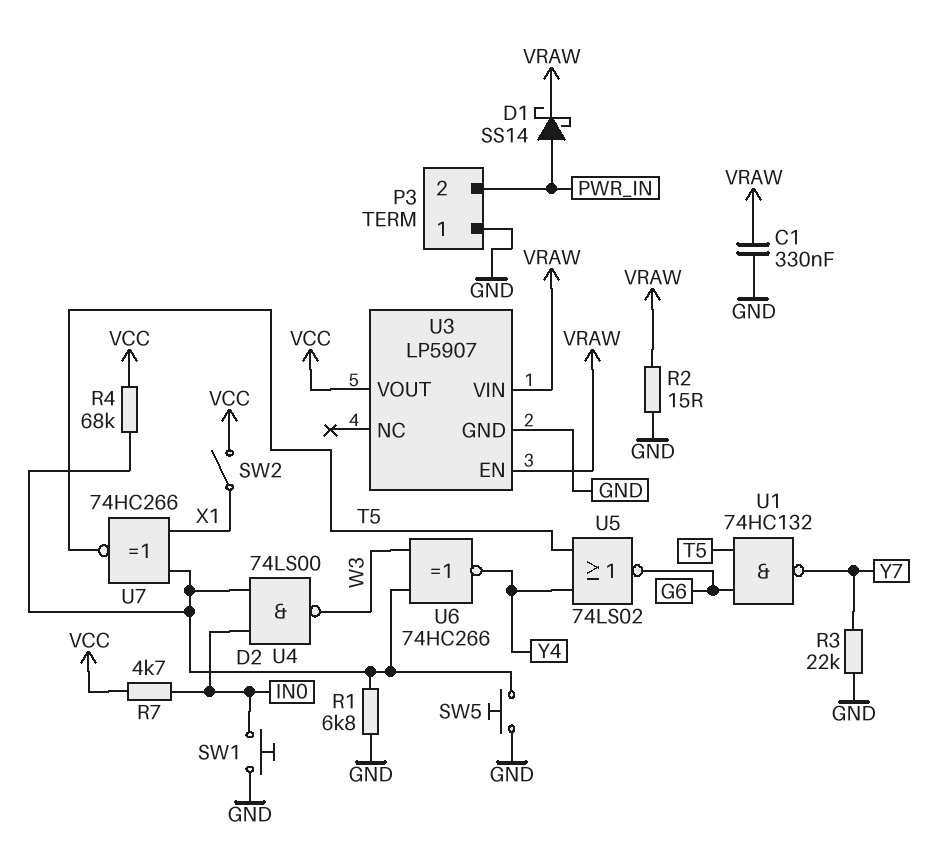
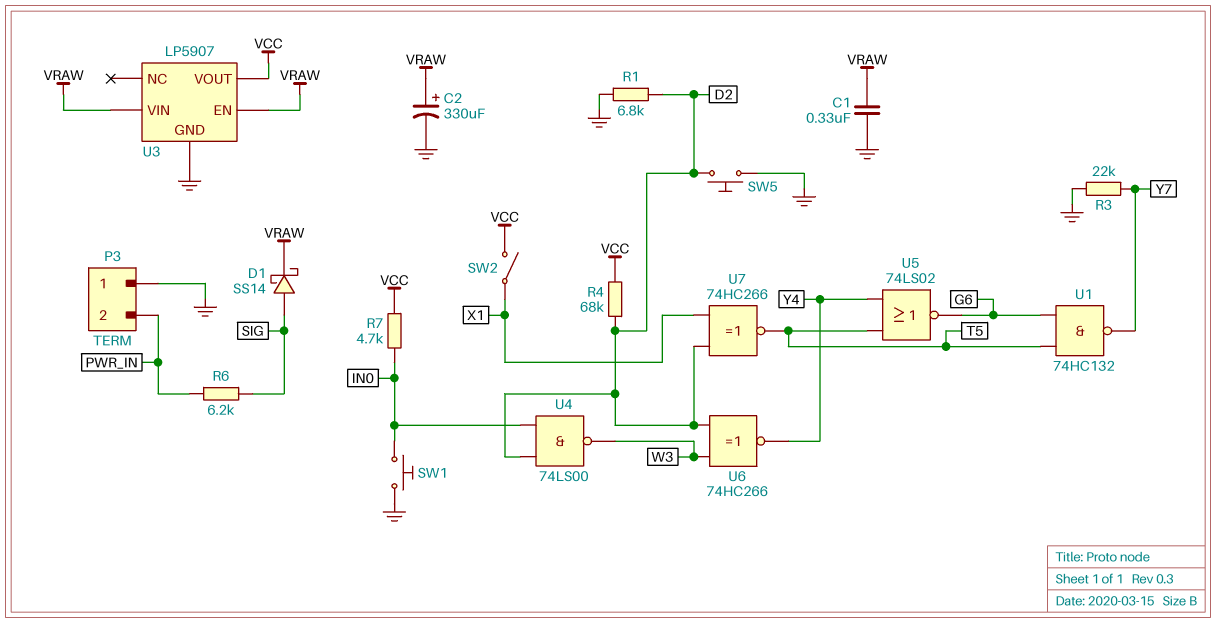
C2: none -> 330uF (plus VRAW, minus GND)
D1: schottky SS14 (A PWR_IN, K VRAW) -> schottky SS14 (A SIG, K VRAW)
R2: 15 (GND, VRAW) -> none
R6: none -> 6.2k (PWR_IN, SIG)

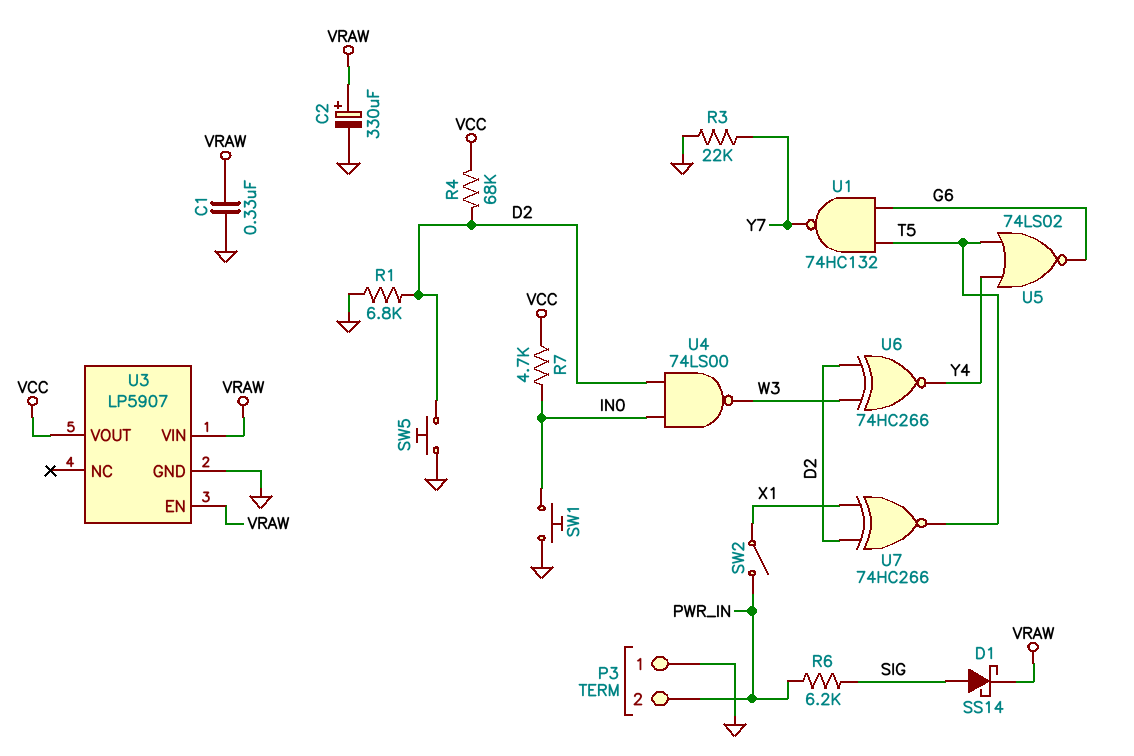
SW2: switch (VCC, X1) -> switch (PWR_IN, X1)

